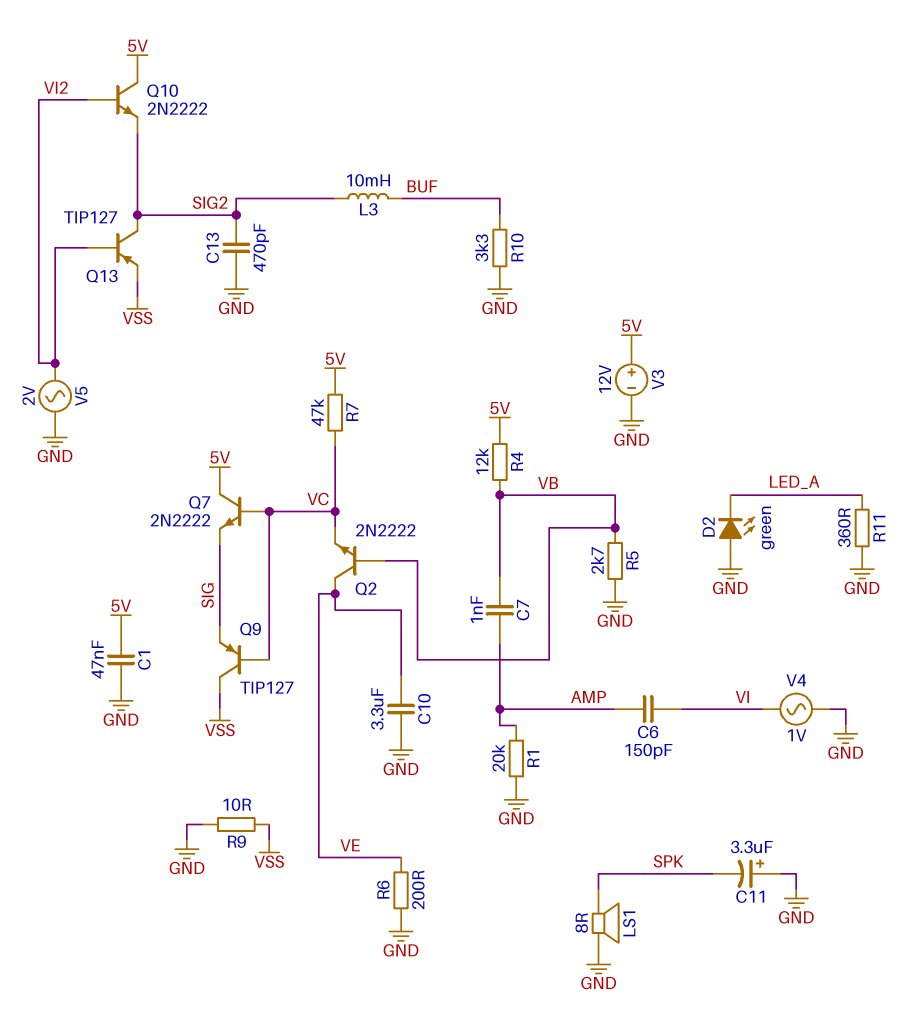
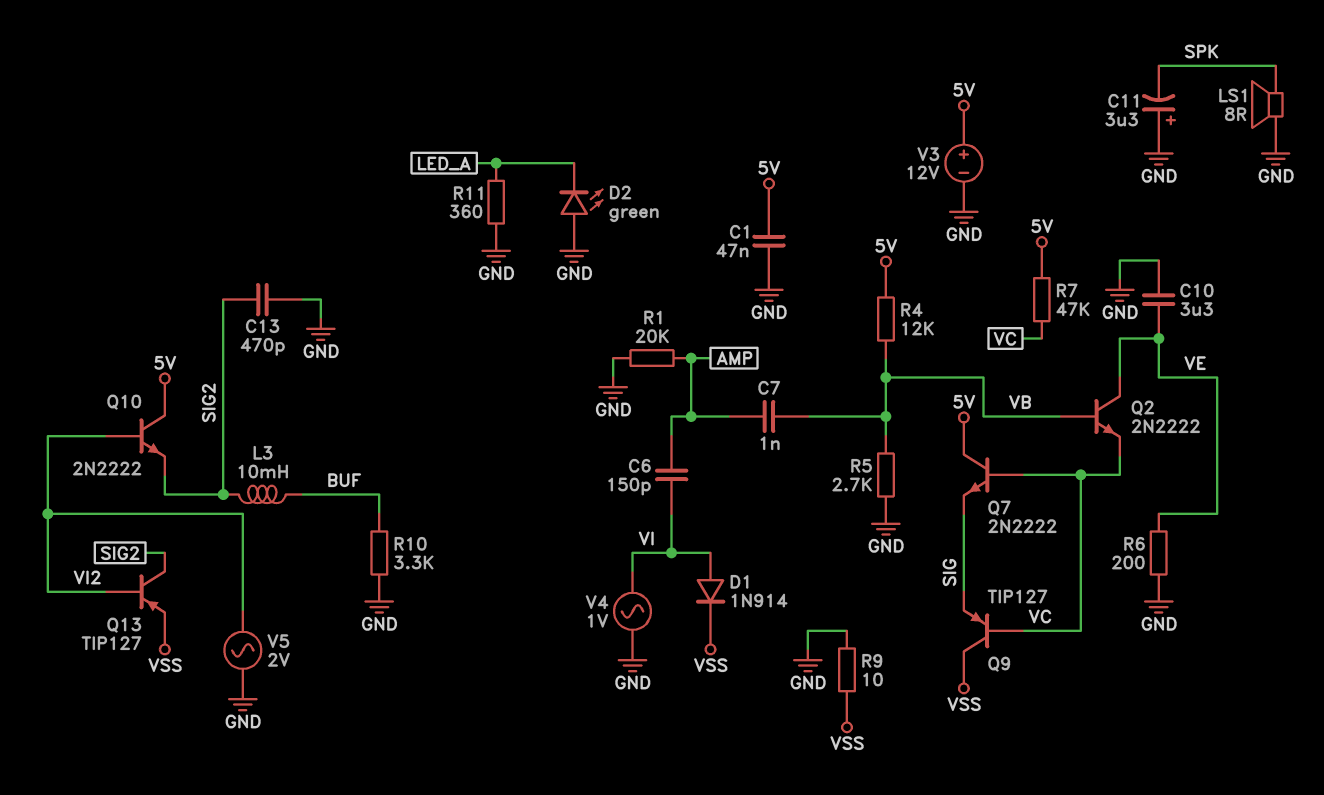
D1: none -> diode 1N914 (A VI, K VSS)

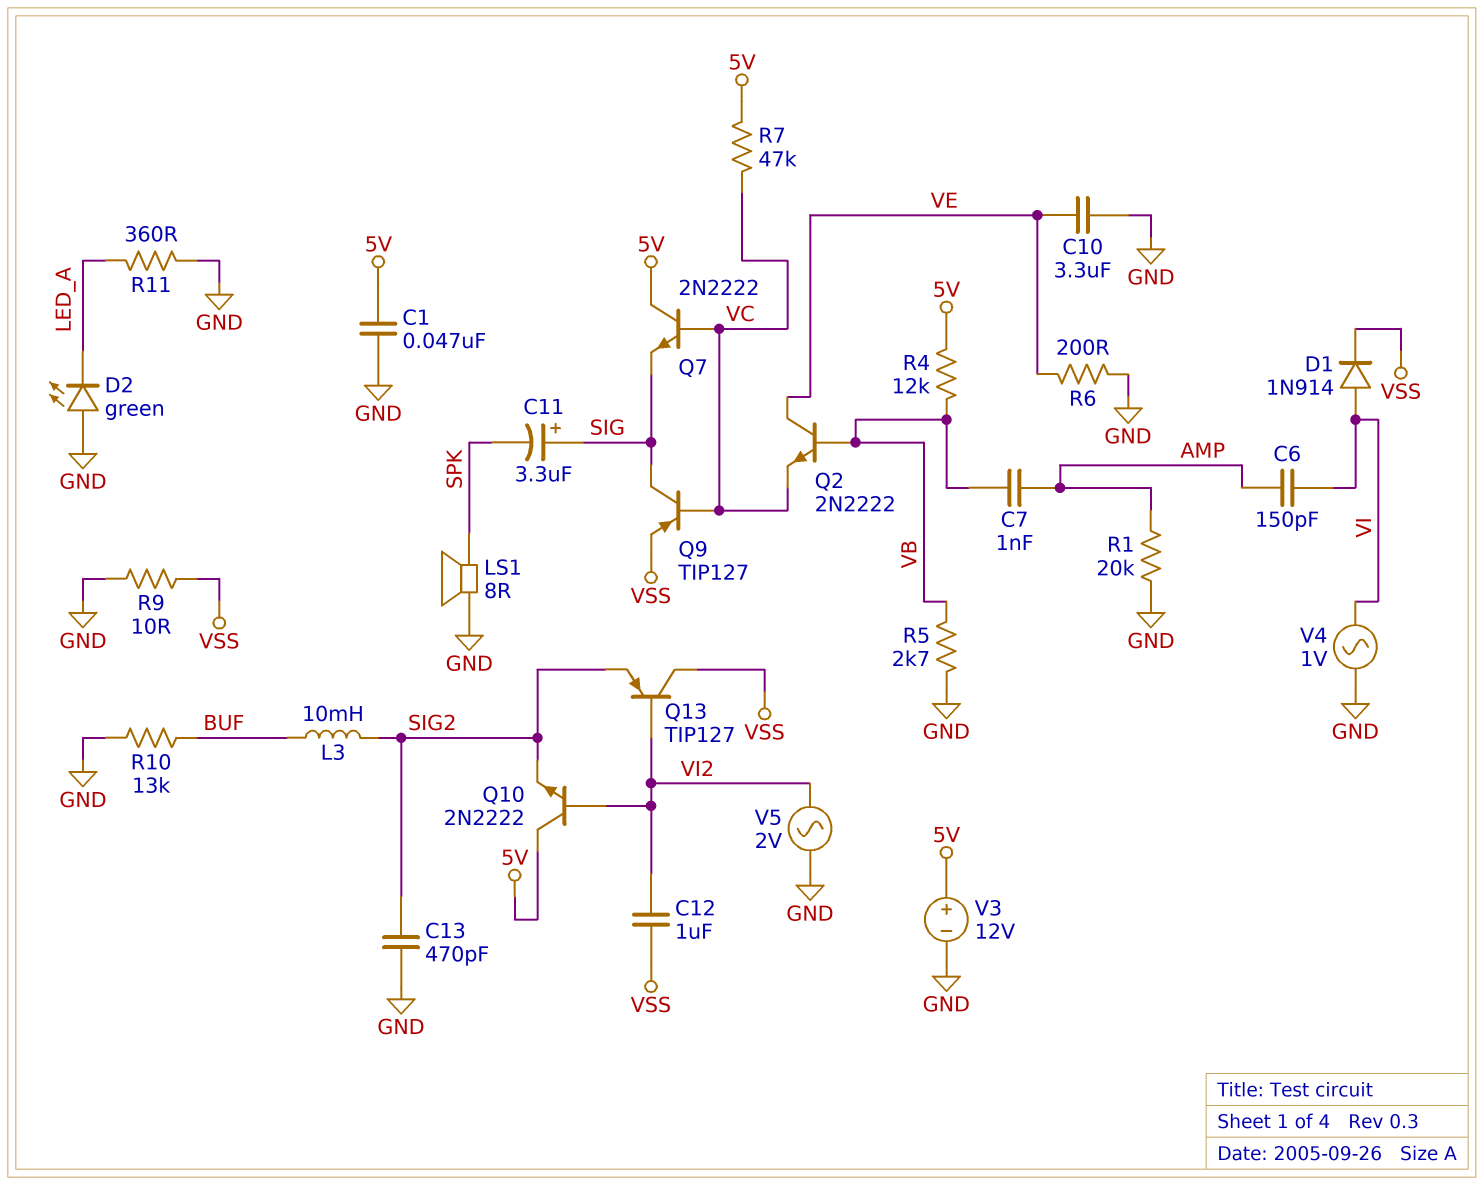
C11: 3.3uF (plus GND, minus SPK) -> 3.3uF (plus SIG, minus SPK)
C12: none -> 1uF (VI2, VSS)
Q9: PNP TIP127 (B VC, C VSS, E SIG) -> PNP TIP127 (B VC, C SIG, E VSS)
Q13: PNP TIP127 (B VI2, C SIG2, E VSS) -> PNP TIP127 (B VI2, C VSS, E SIG2)
R10: 3.3k (BUF, GND) -> 13k (BUF, GND)

